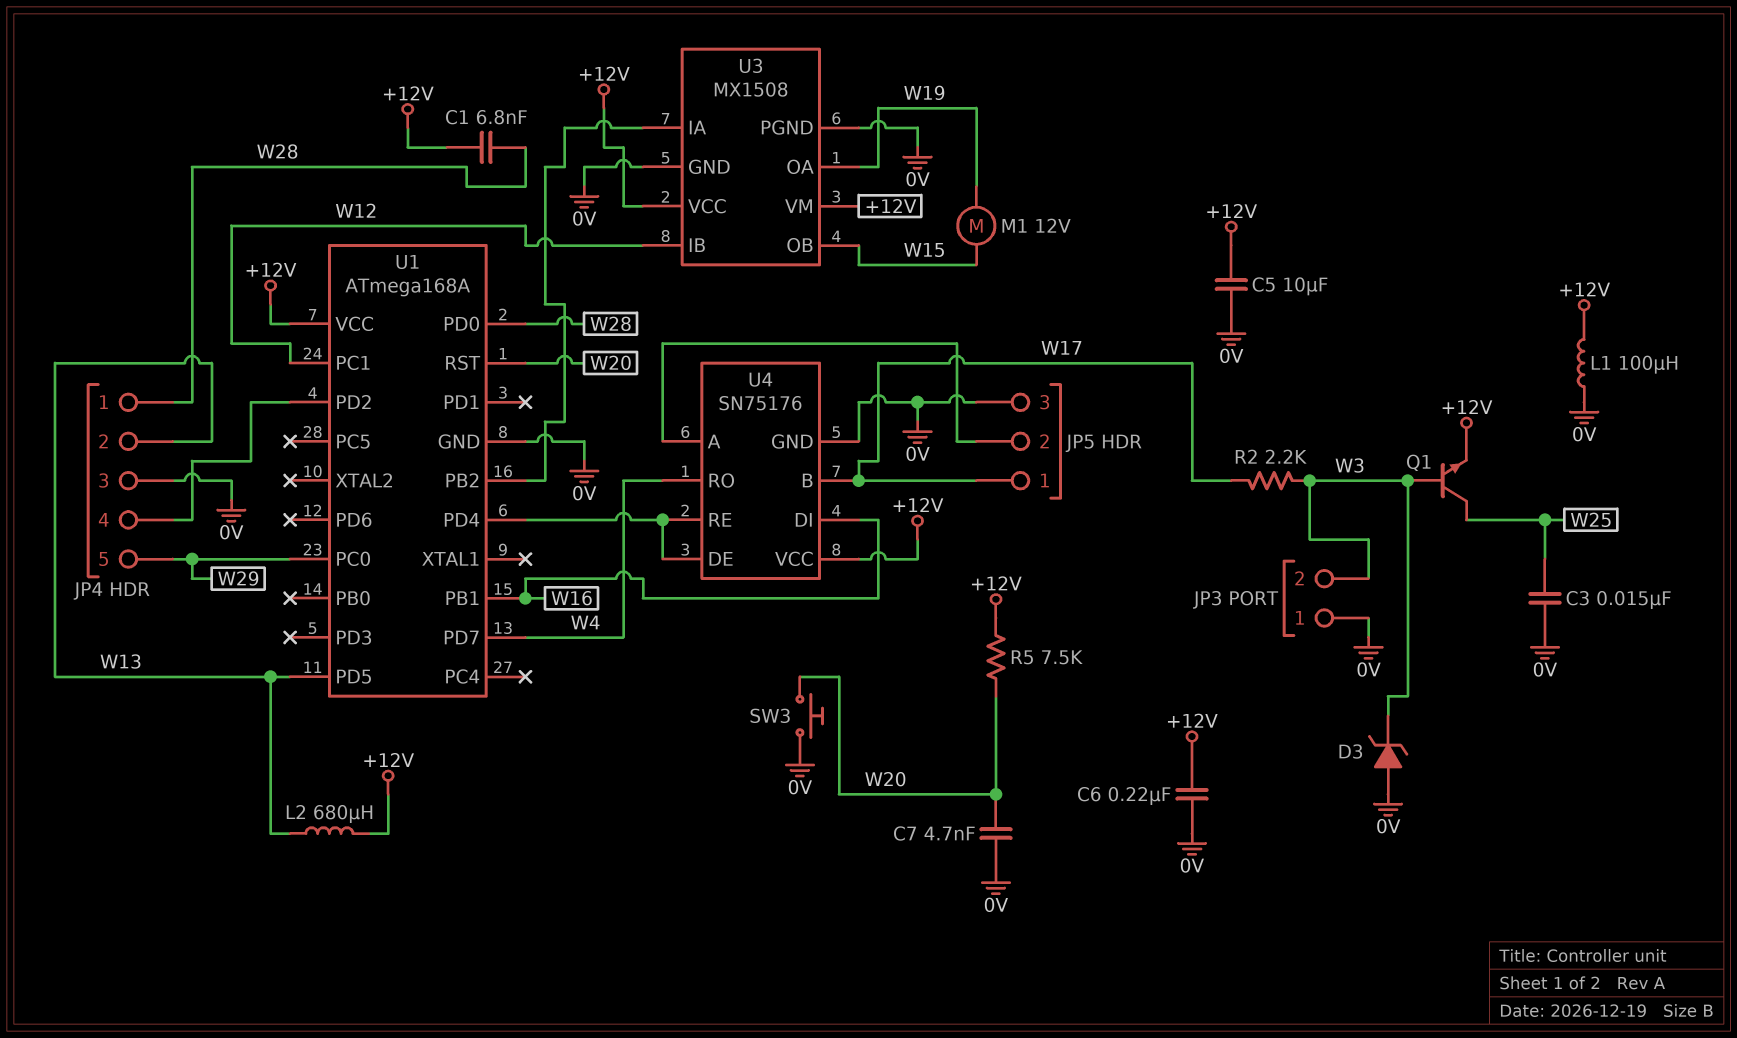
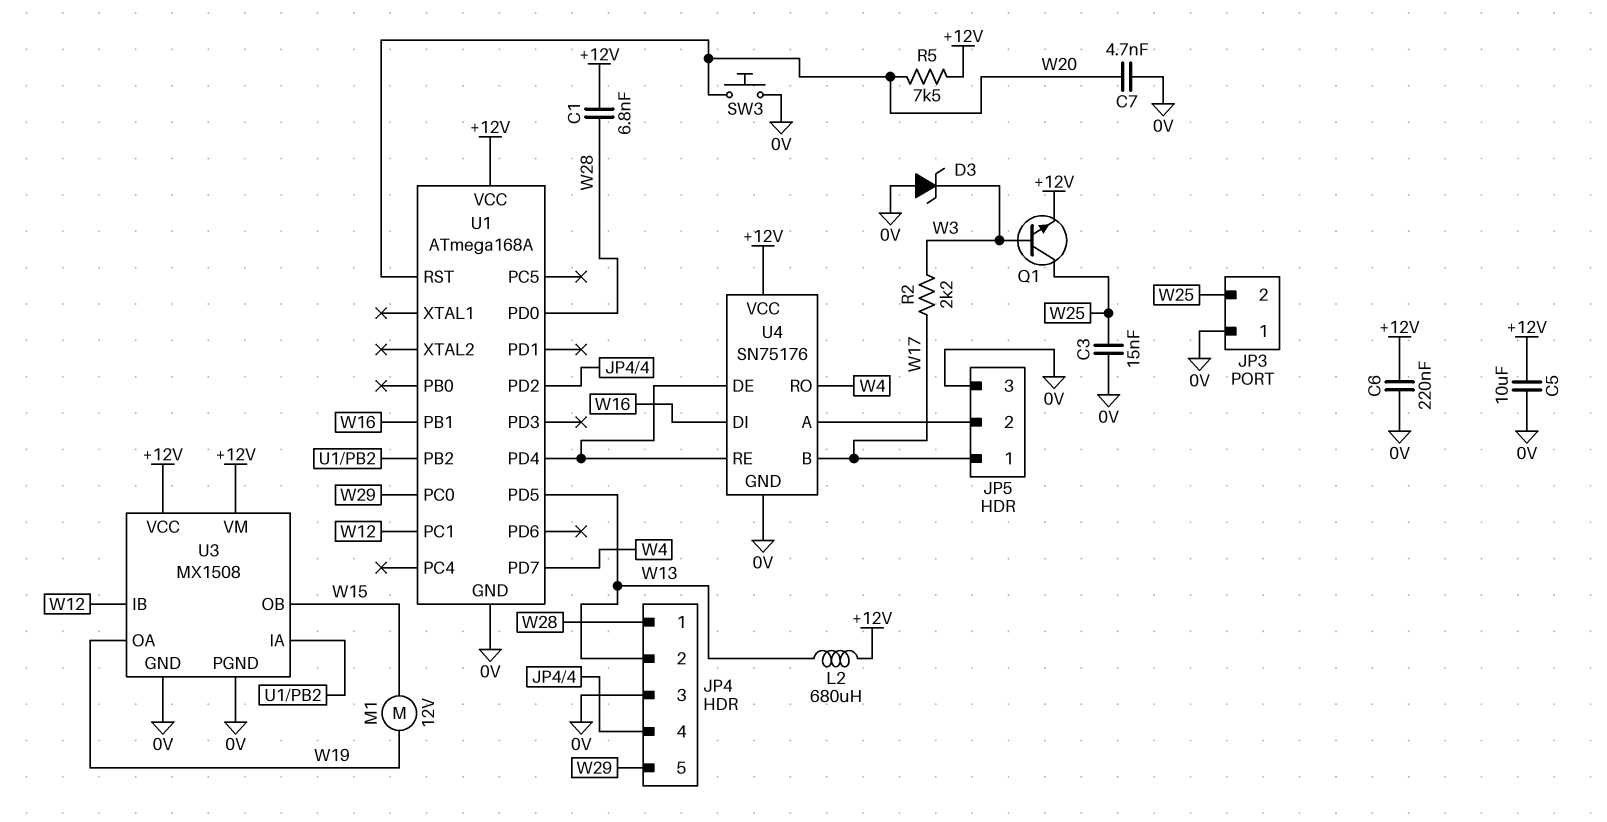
JP3 pin 2: W3 -> W25
L1: 100uH (+12V, 0V) -> none

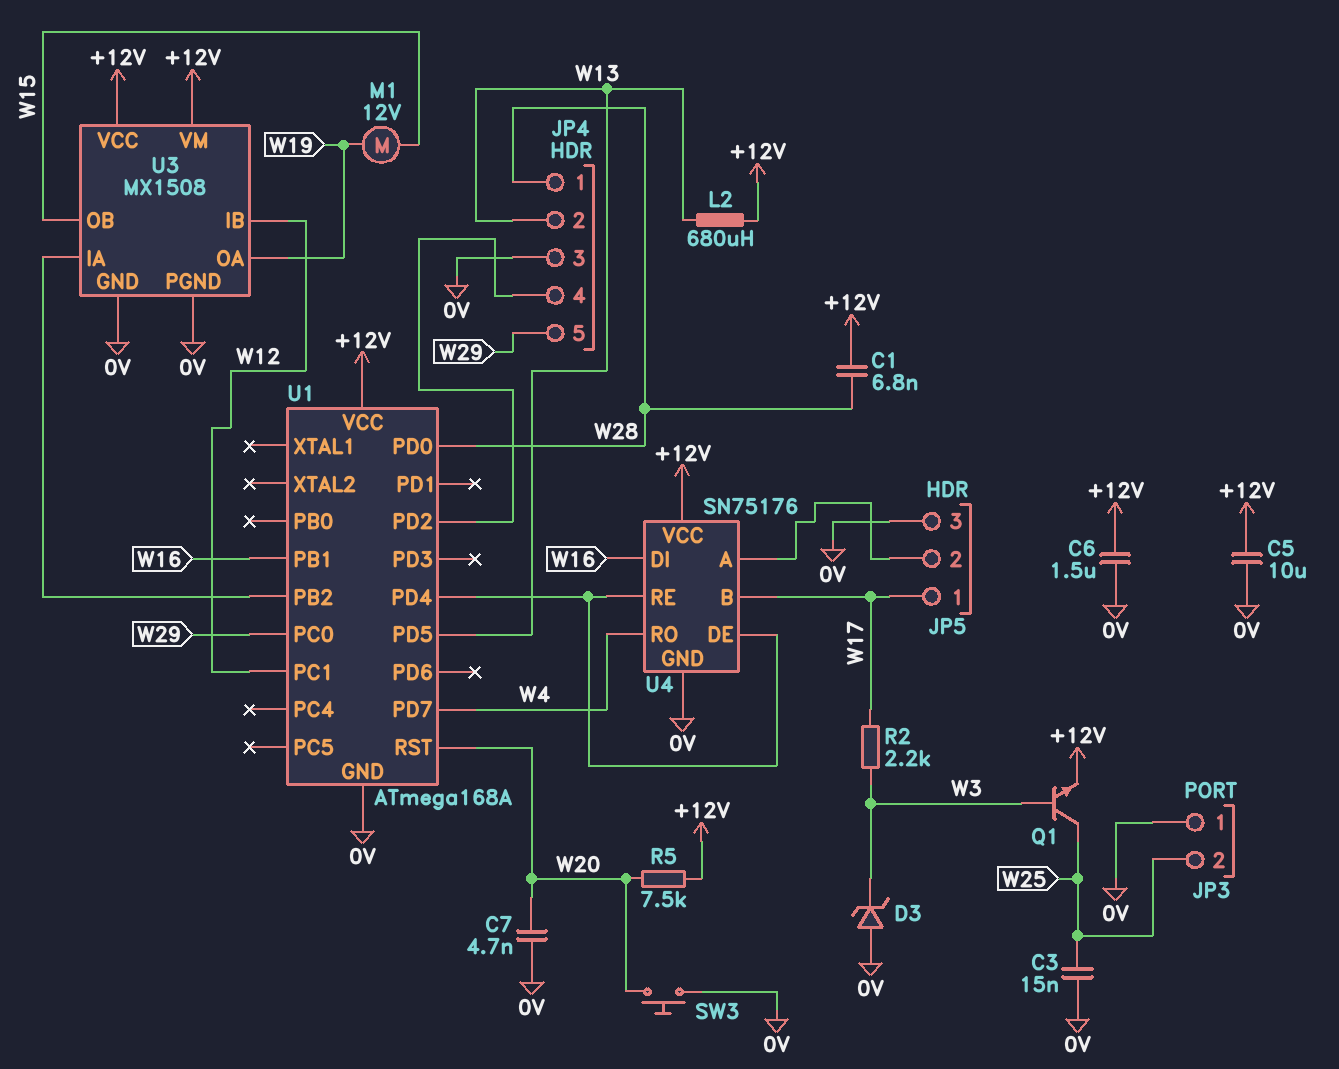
C6: 220nF (+12V, 0V) -> 1.5uF (+12V, 0V)

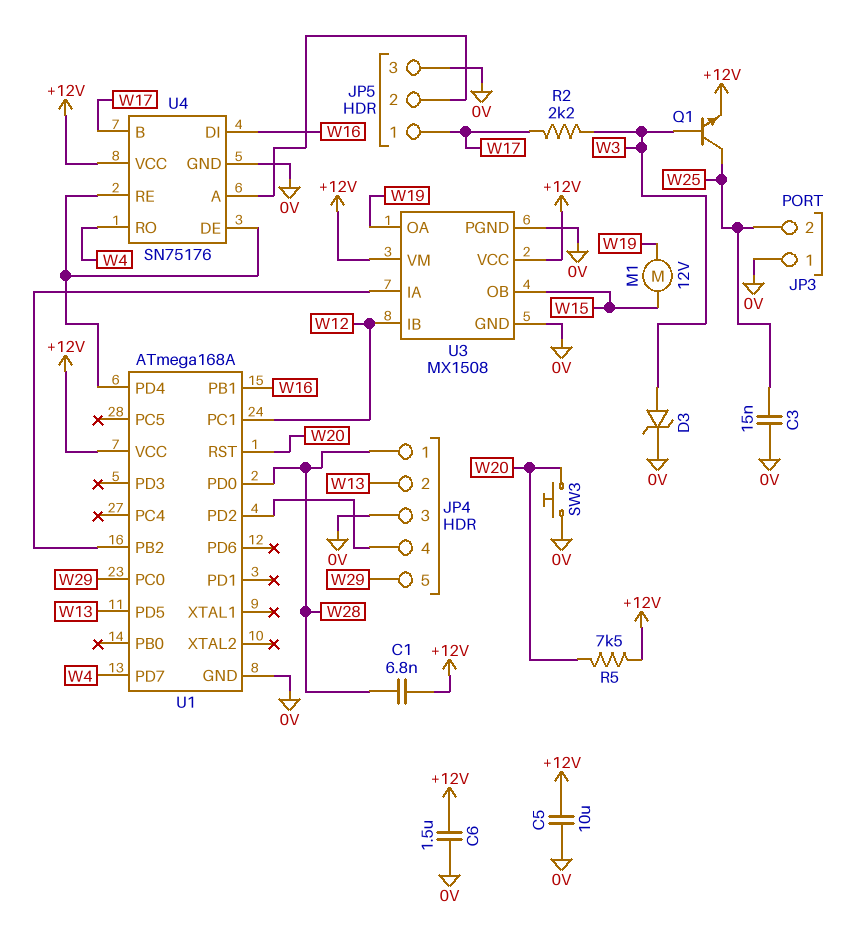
C7: 4.7nF (0V, W20) -> none
D3: zener (A 0V, K W3) -> zener (A W3, K 0V)
L2: 680uH (+12V, W13) -> none

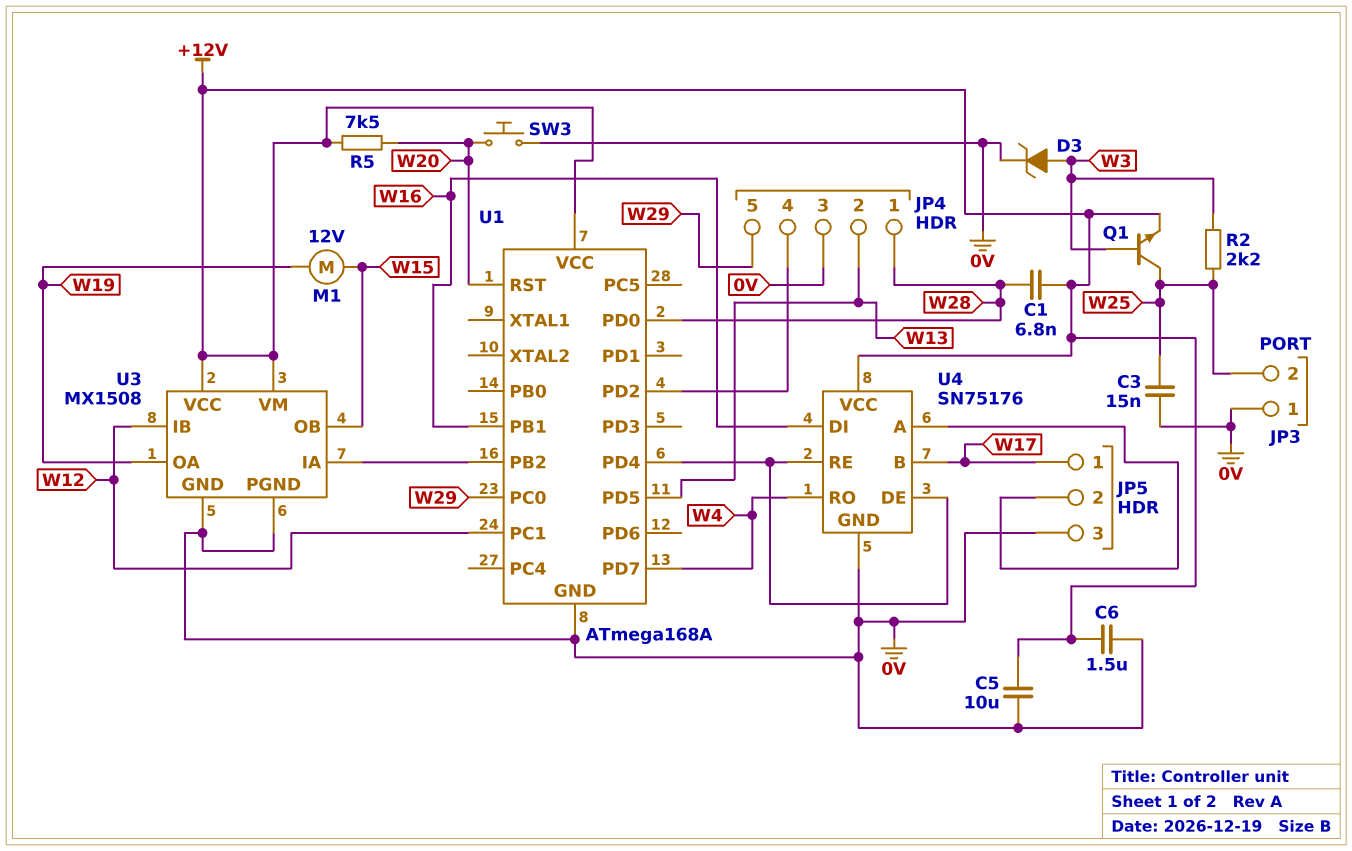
R2: 2.2k (W3, W17) -> 2.2k (W3, W25)

